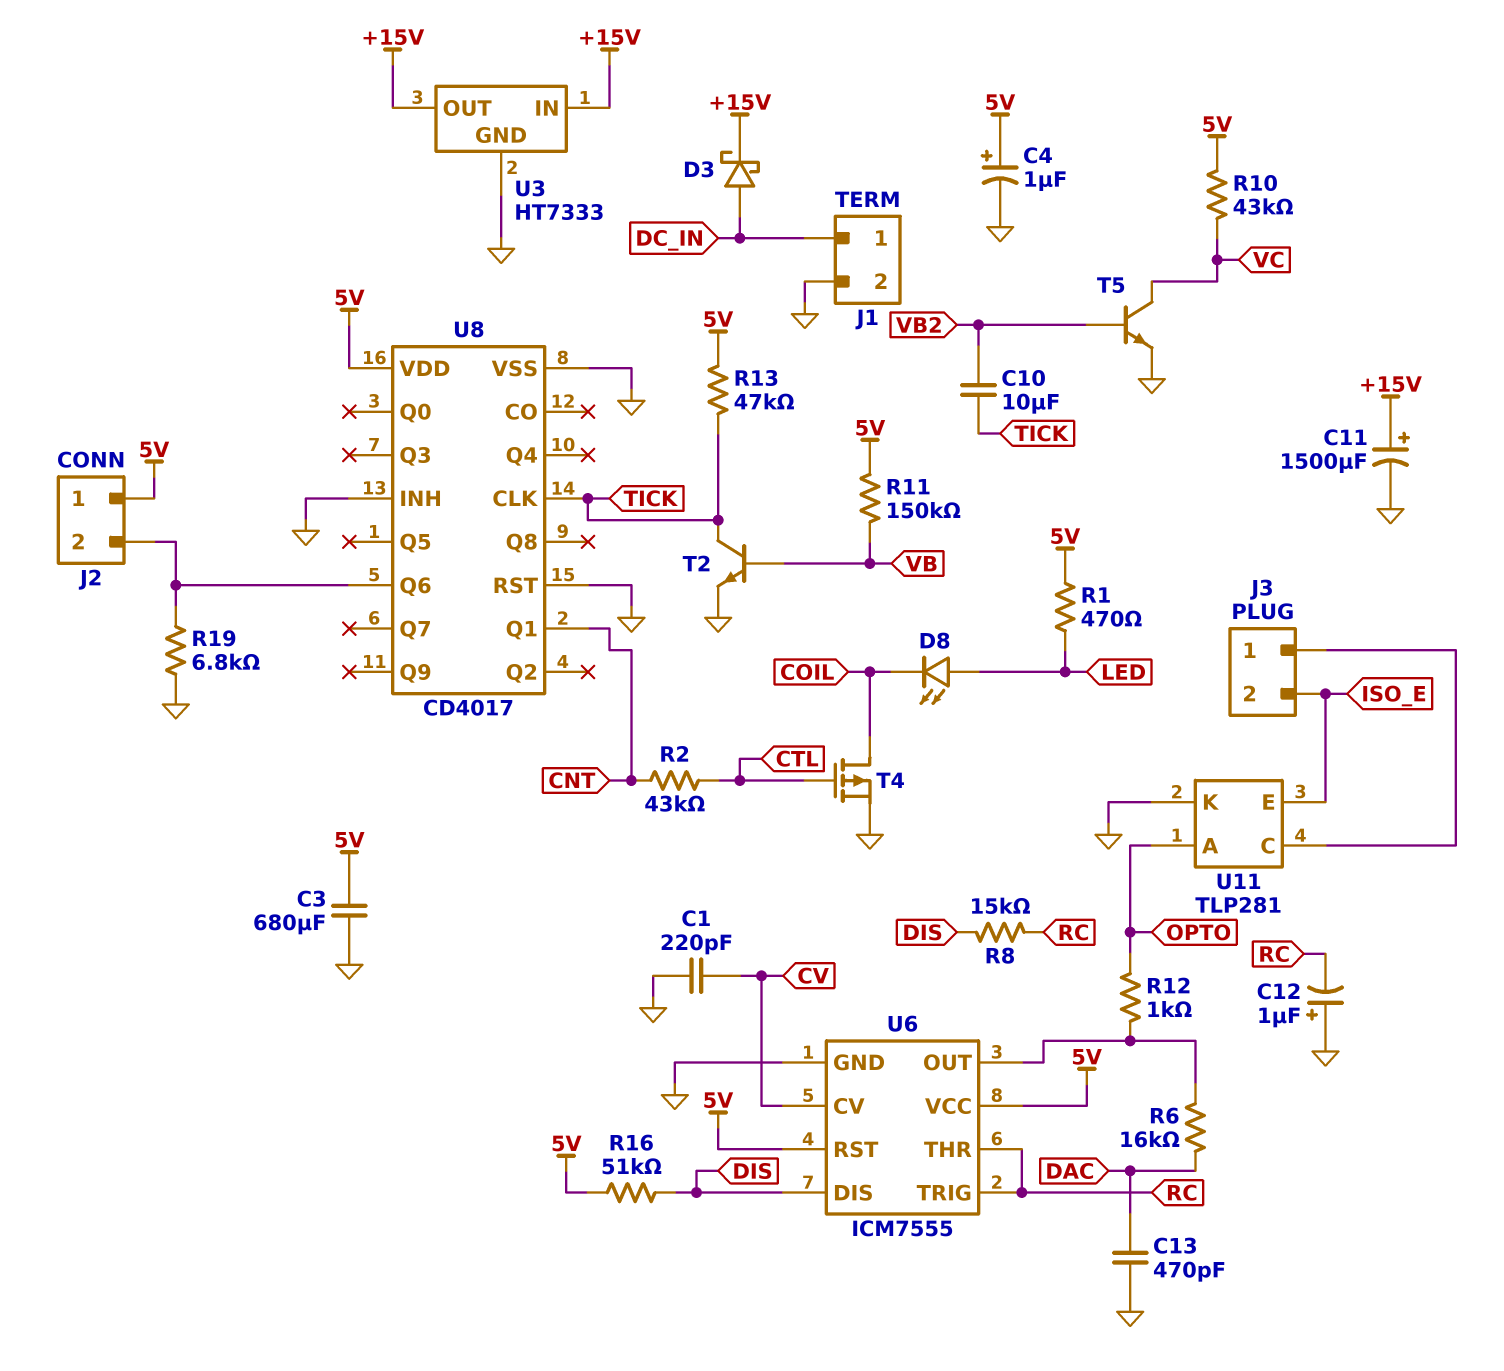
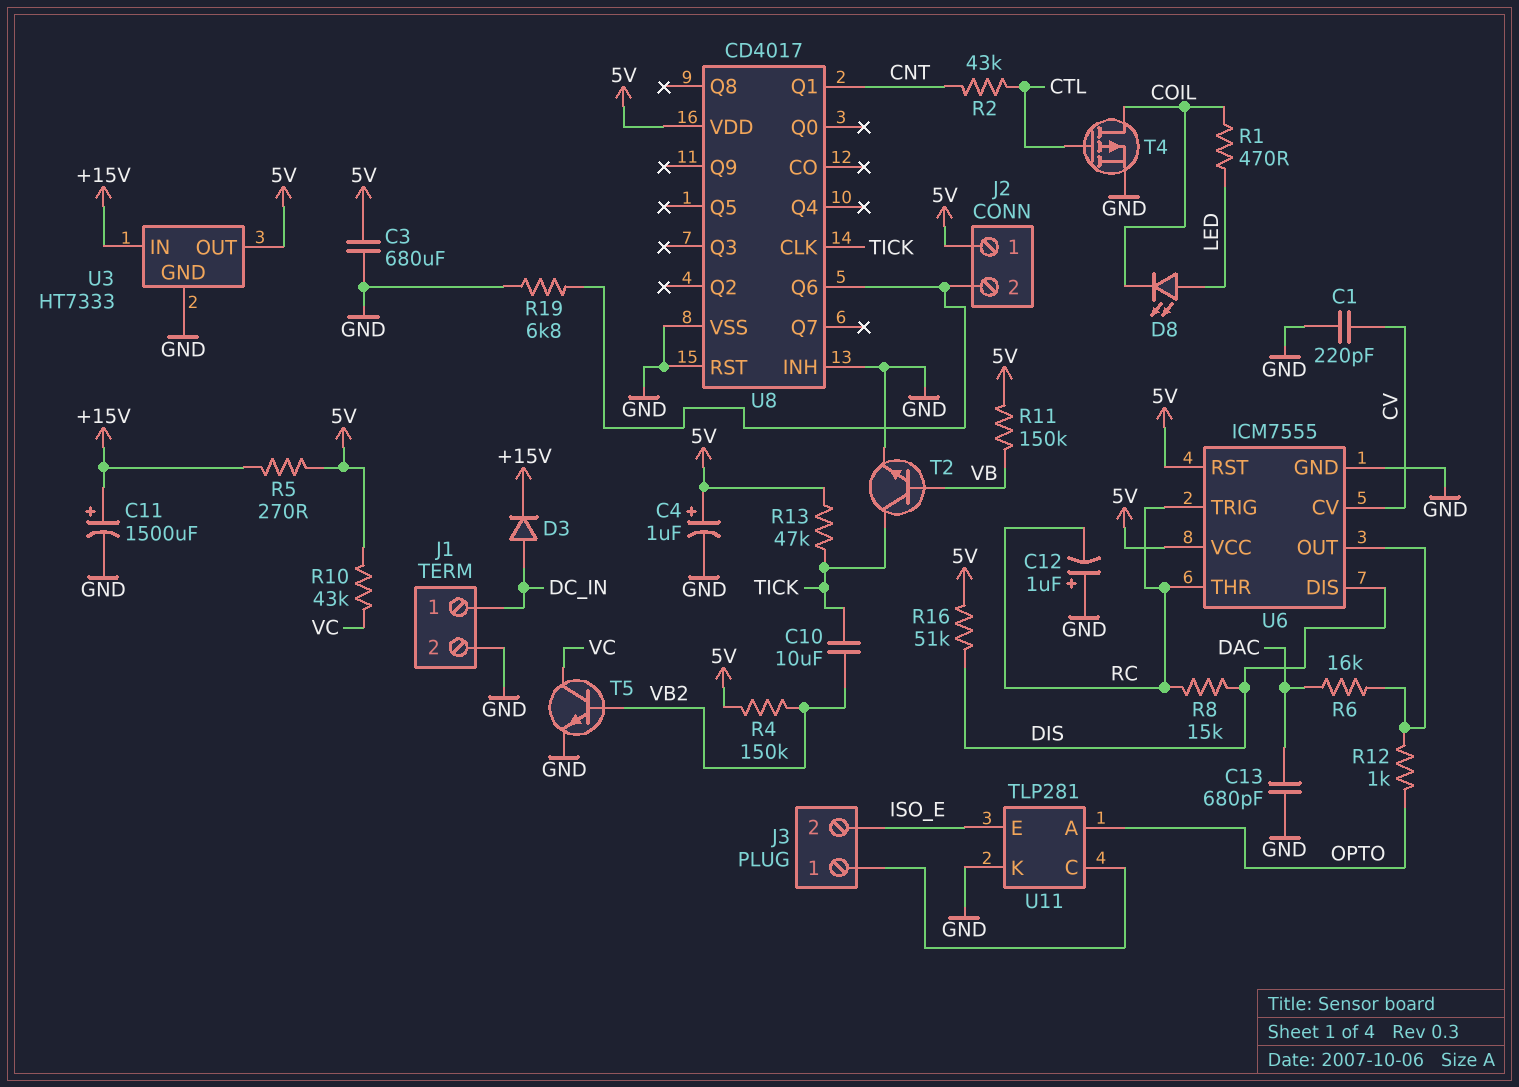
C13: 470pF (DAC, GND) -> 680pF (DAC, GND)
D3: schottky (A DC_IN, K +15V) -> diode (A DC_IN, K +15V)
R1: 470 (5V, LED) -> 470 (COIL, LED)
R4: none -> 150k (5V, VB2)
R5: none -> 270 (+15V, 5V)
U3 pin OUT: +15V -> 5V

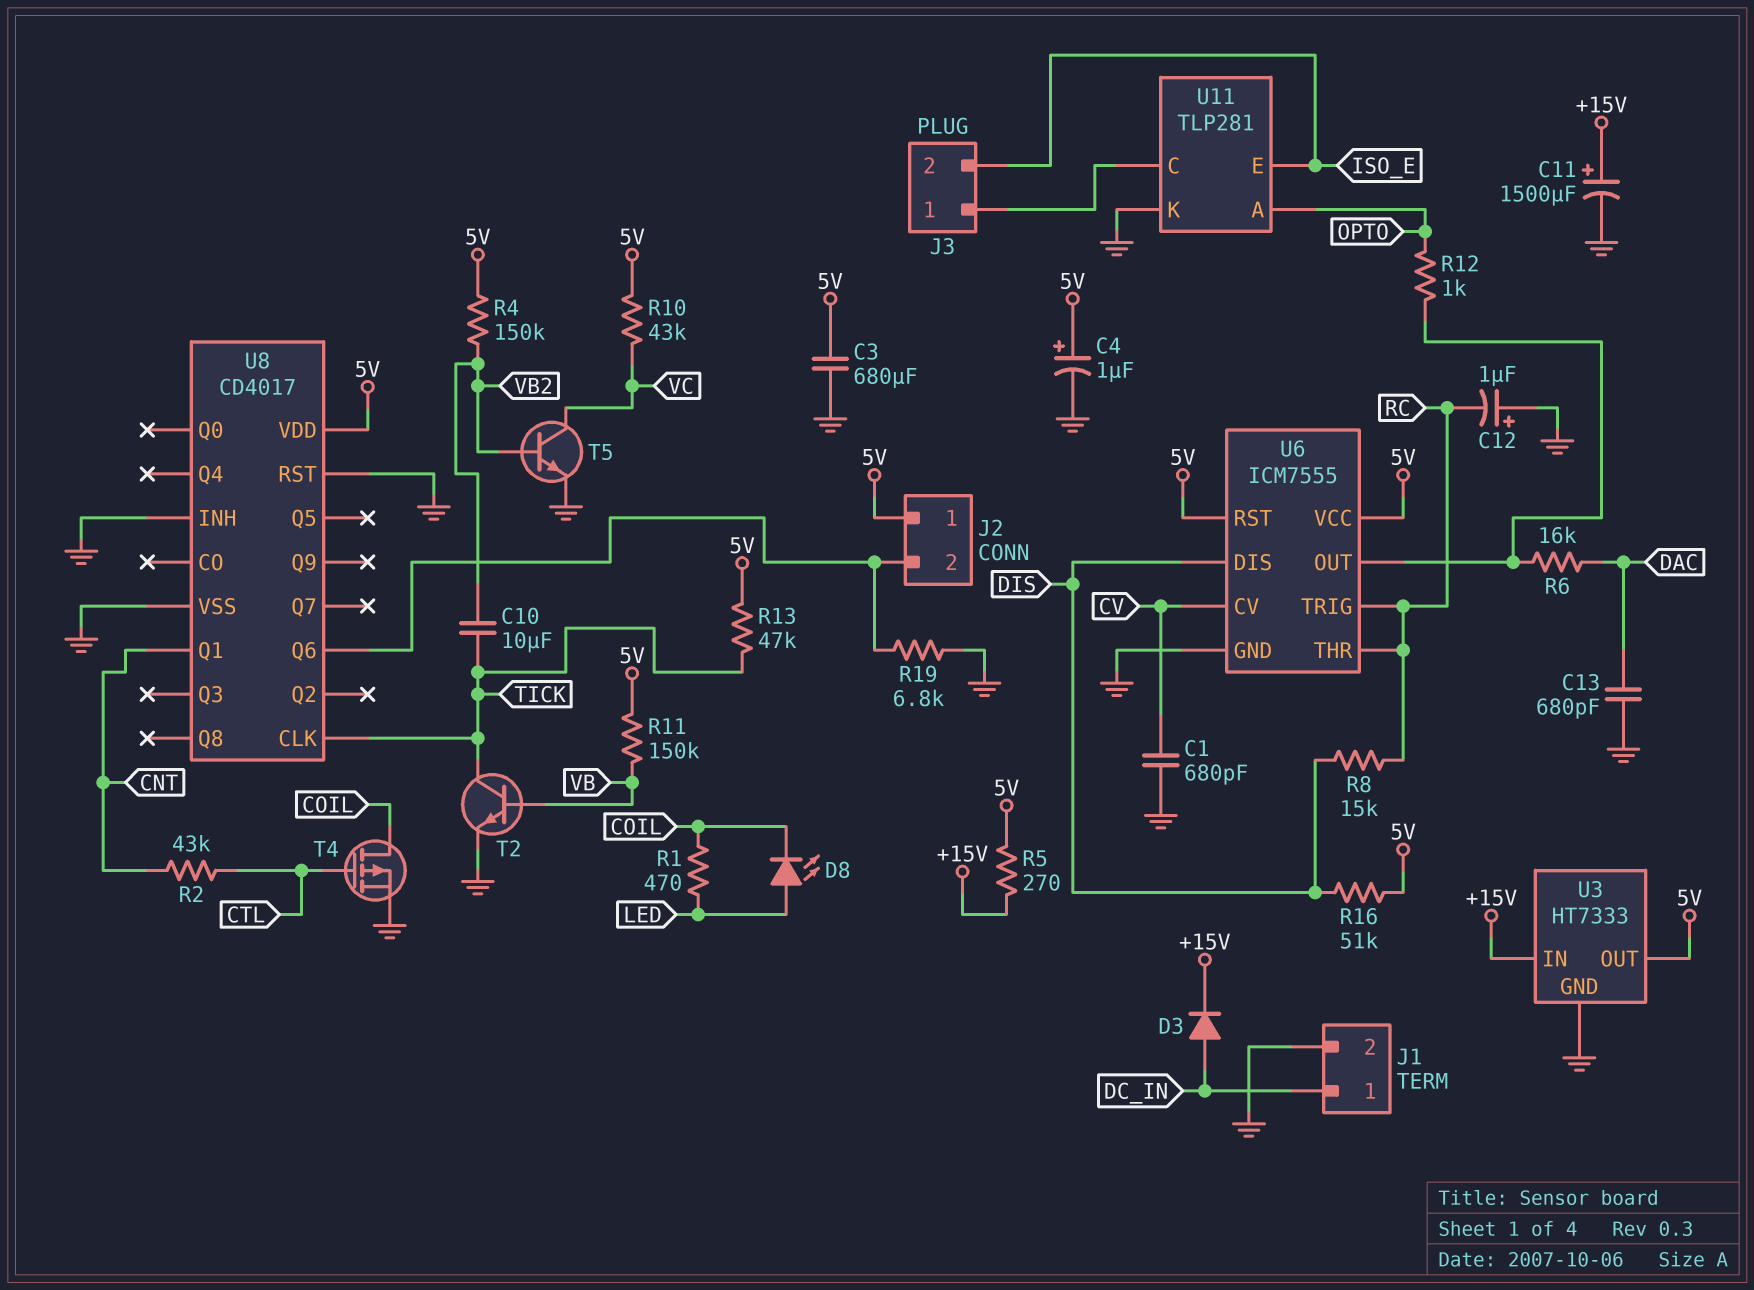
C1: 220pF (CV, GND) -> 680pF (CV, GND)

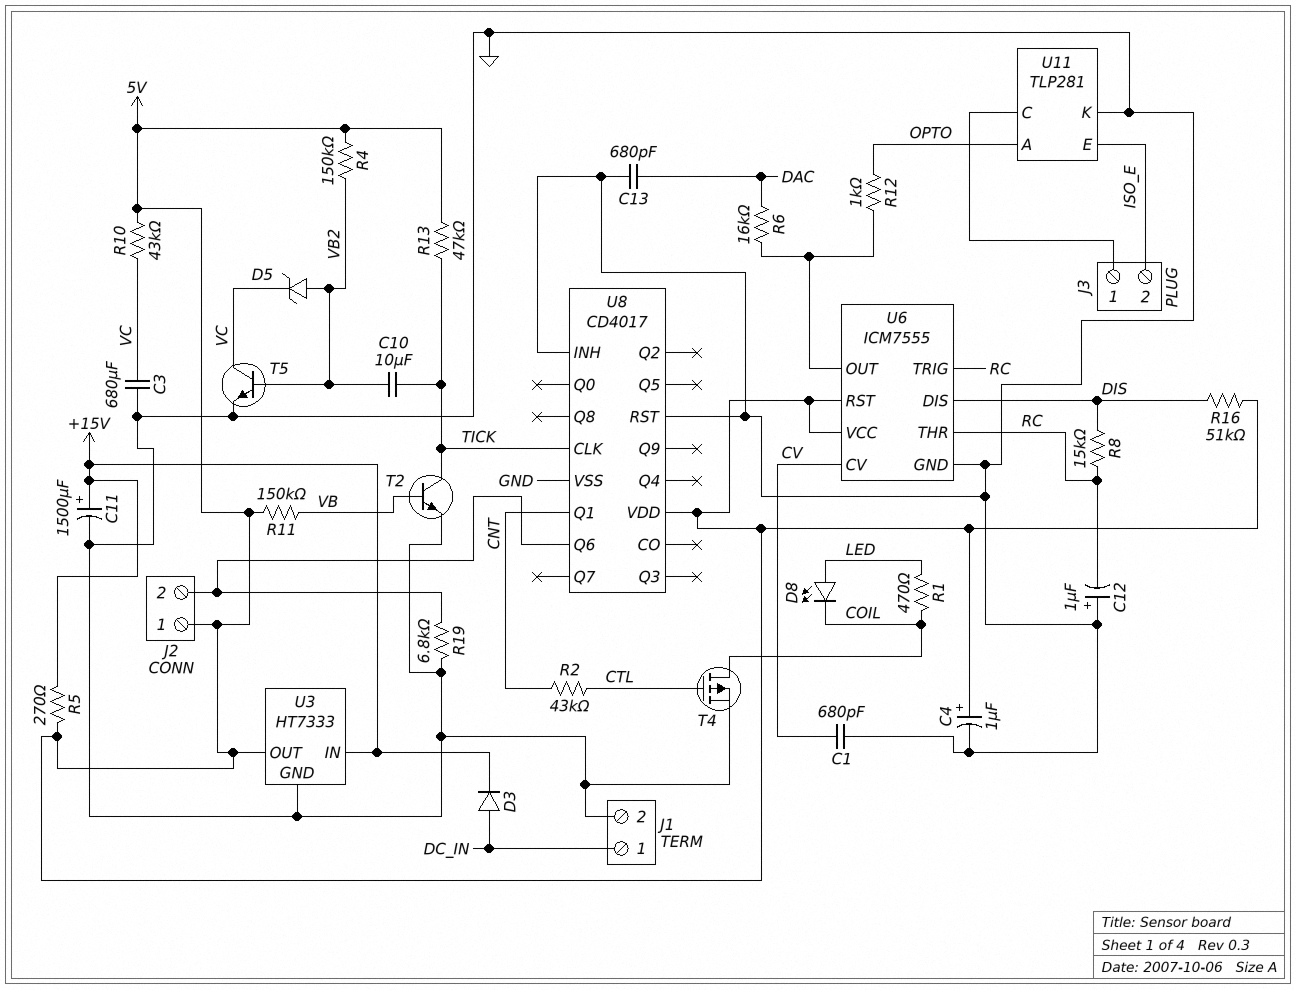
C3: 680uF (5V, GND) -> 680uF (GND, VC)
D5: none -> zener (A VB2, K VC)

